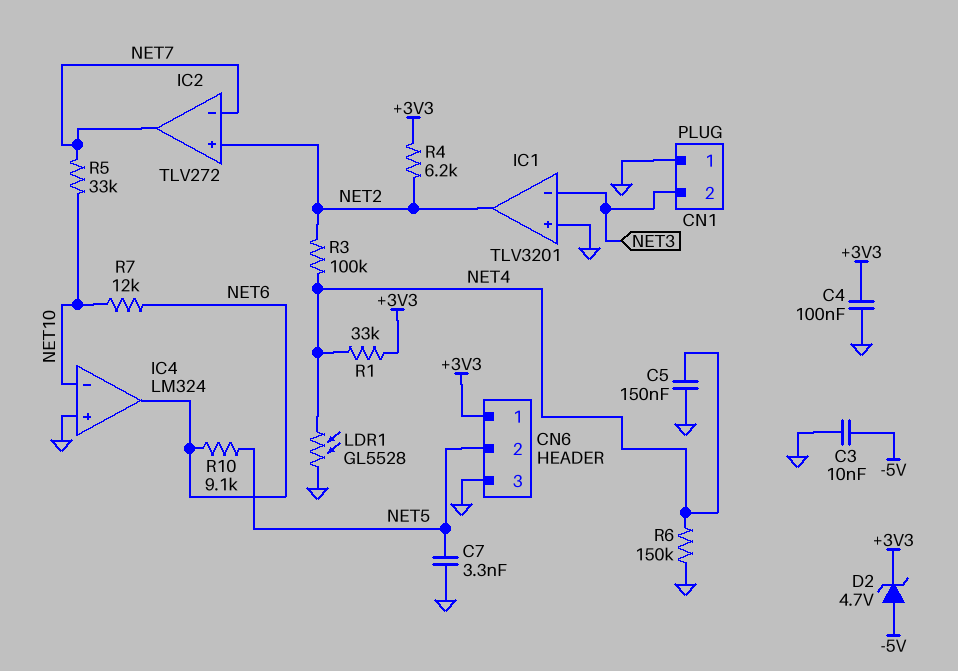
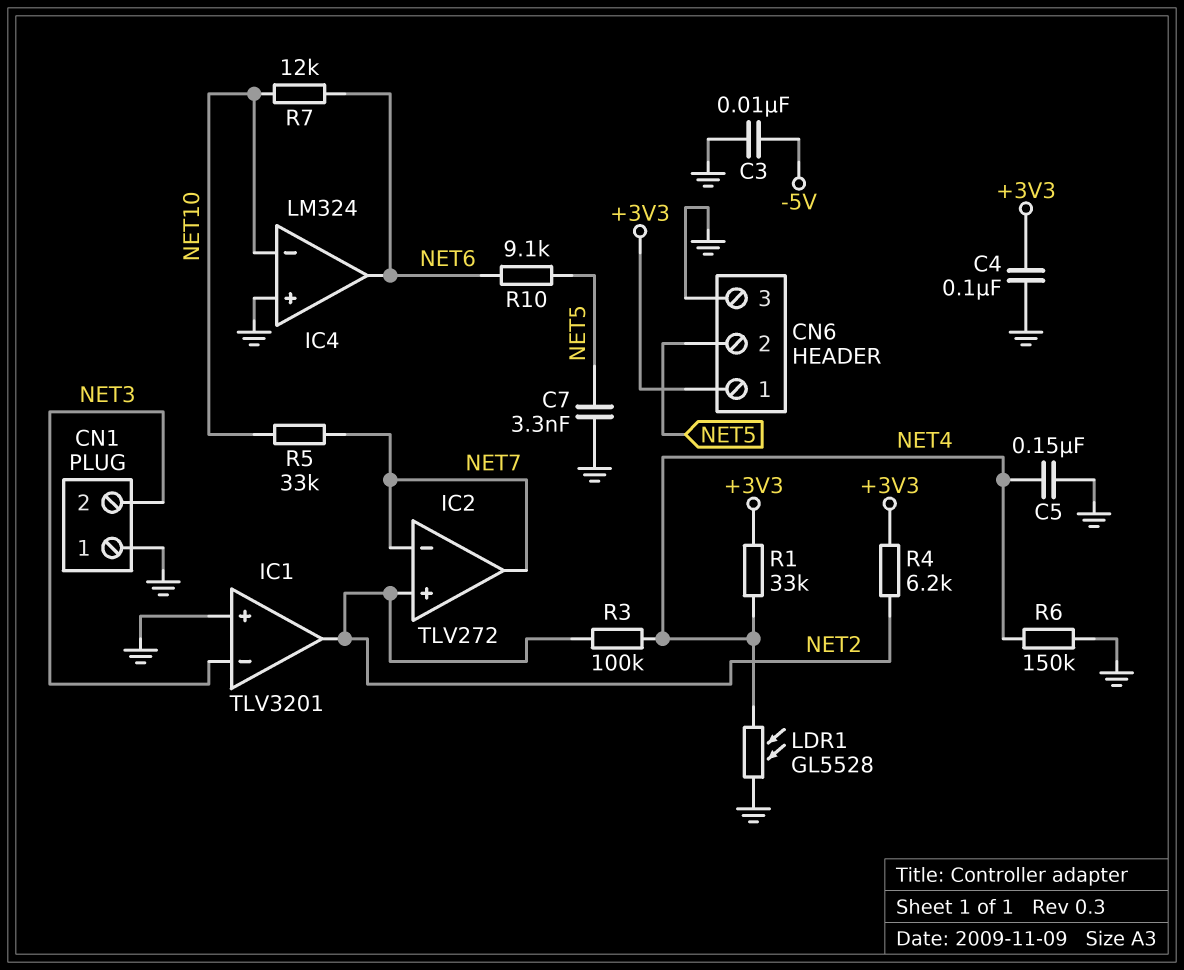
D2: zener 4.7V (A -5V, K +3V3) -> none

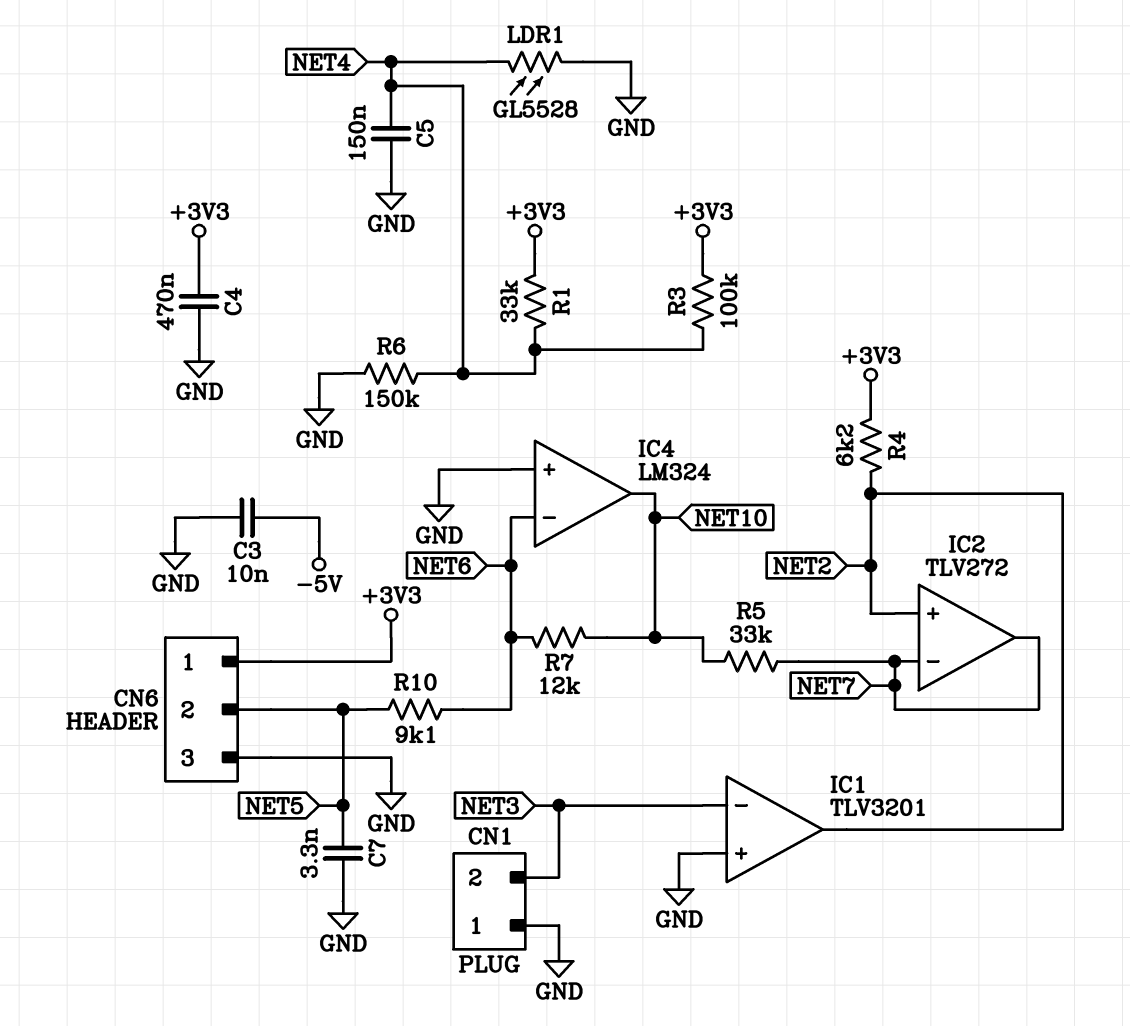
C4: 100nF (+3V3, GND) -> 470nF (+3V3, GND)
IC4 pin in-: NET10 -> NET6
IC4 pin out: NET6 -> NET10
R3: 100k (NET2, NET4) -> 100k (+3V3, NET4)

